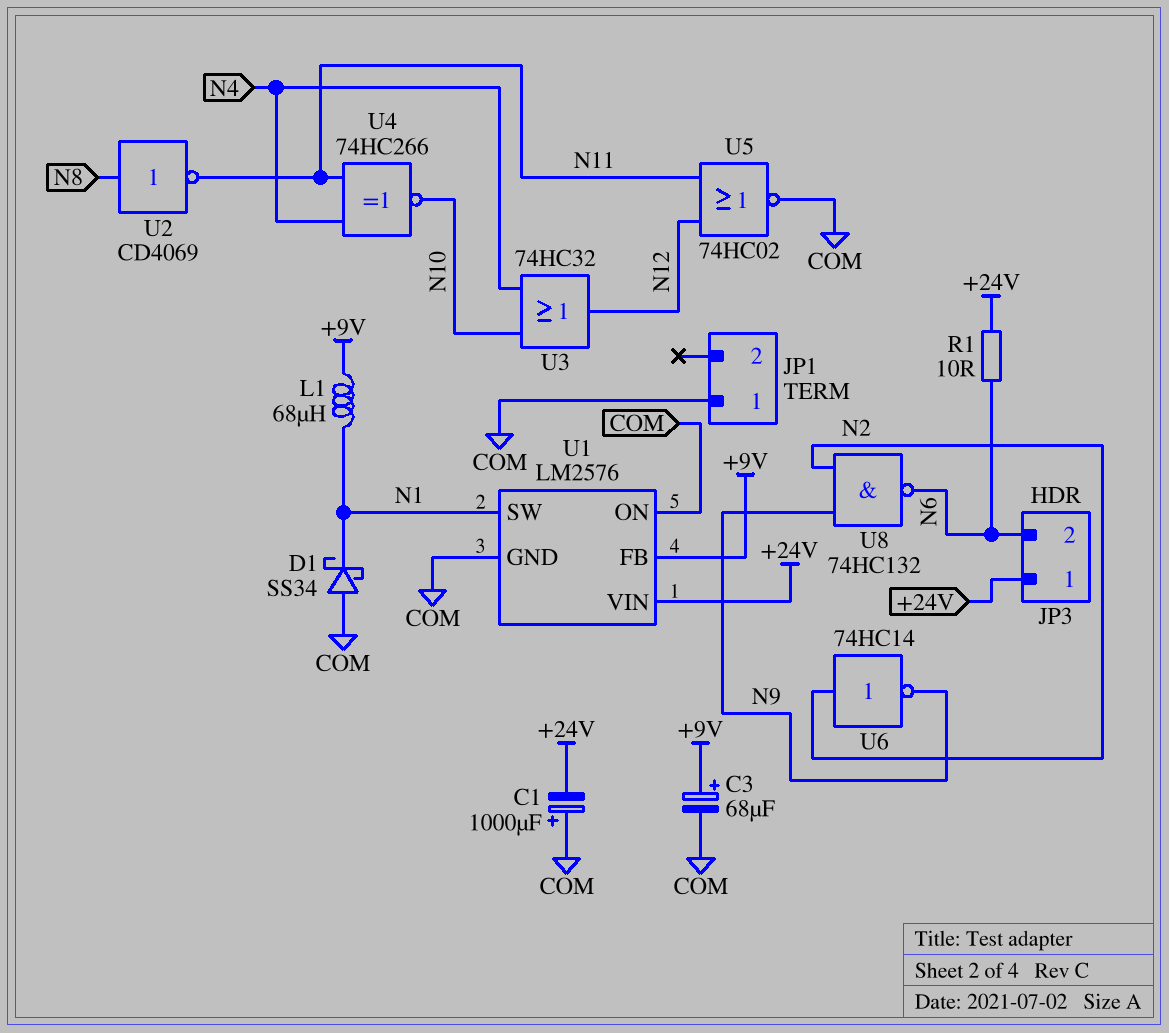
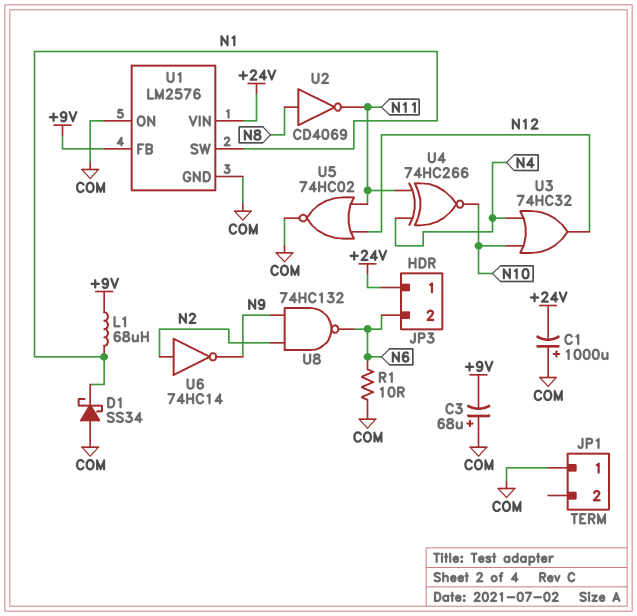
C3: 68uF (plus +9V, minus COM) -> 68uF (plus COM, minus +9V)
R1: 10 (+24V, N6) -> 10 (COM, N6)

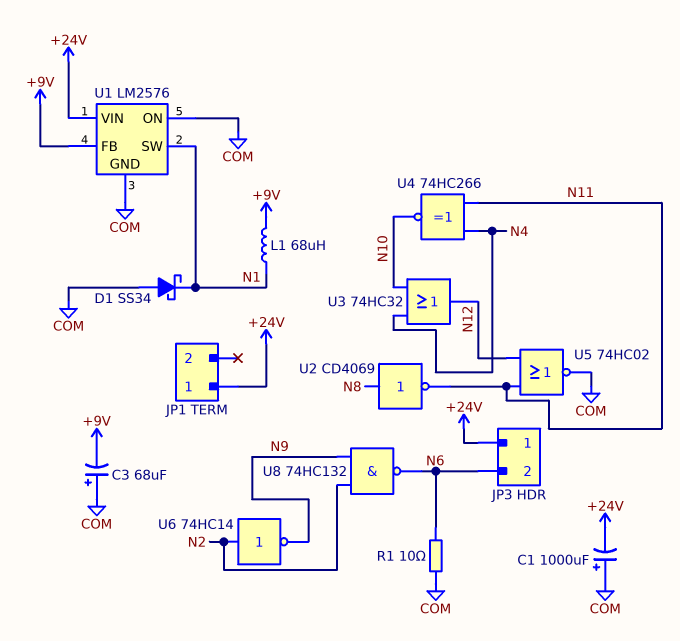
JP1 pin 1: COM -> +24V

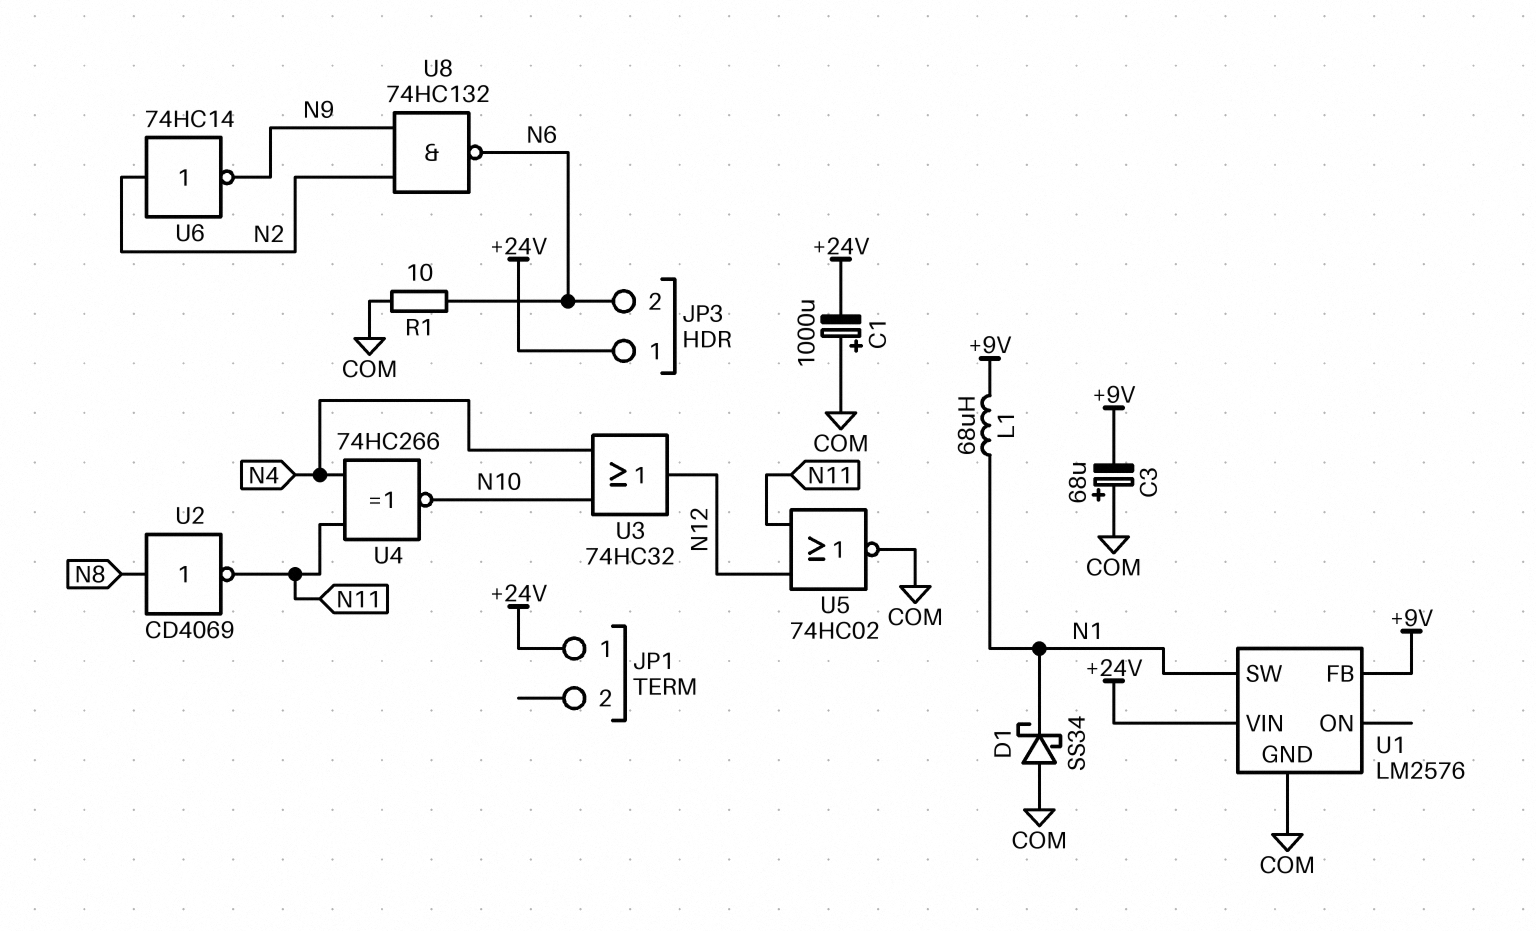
U1 pin ON: COM -> none

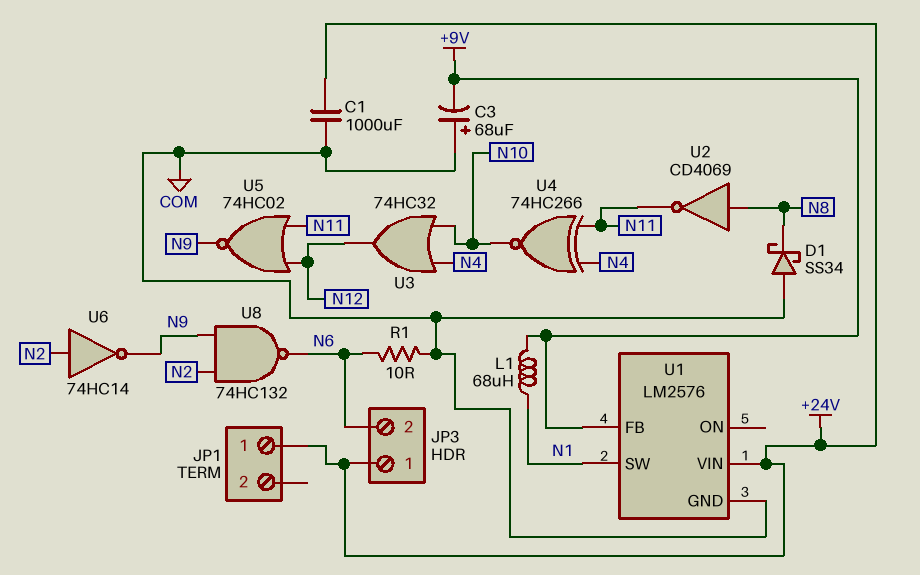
C1: 1000uF (plus COM, minus +24V) -> 1000uF (+24V, COM)
D1: schottky SS34 (A COM, K N1) -> schottky SS34 (A COM, K N8)
U5: NOR 74HC02 (in N11, in N12, out COM) -> NOR 74HC02 (in N11, in N12, out N9)

